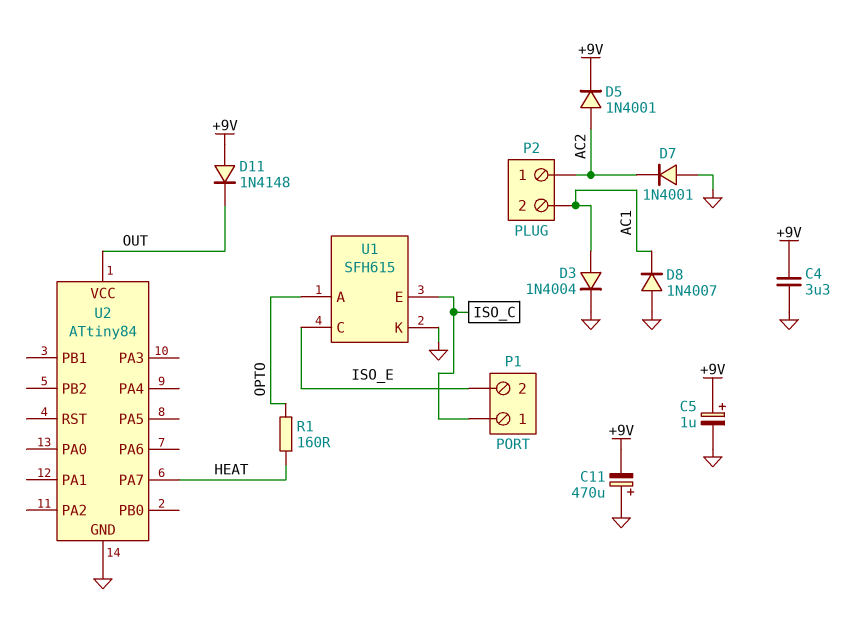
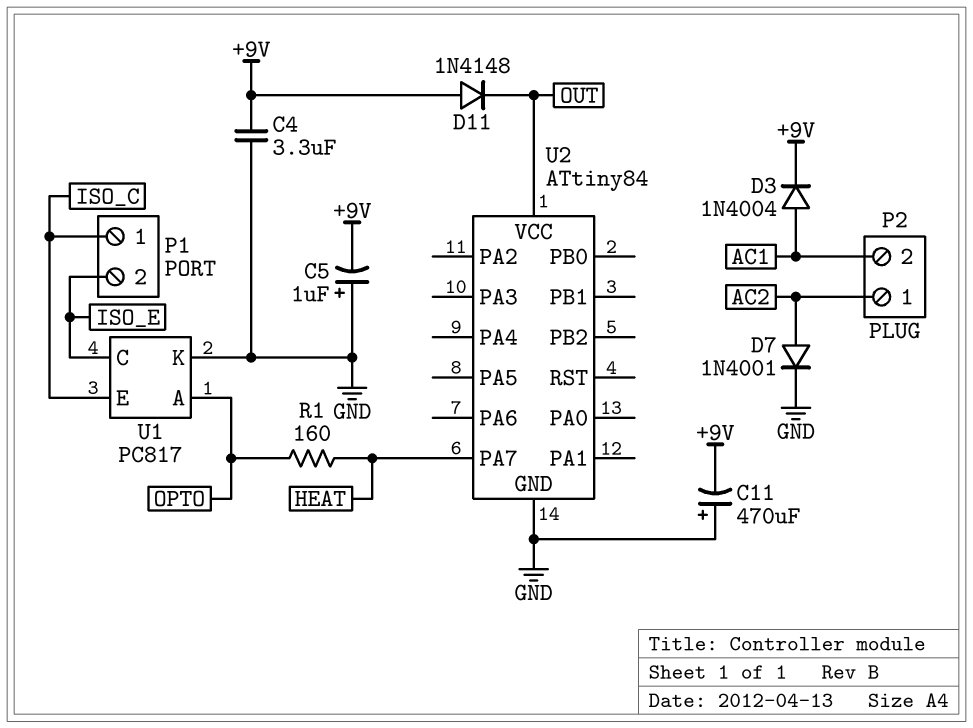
C5: 1uF (plus +9V, minus GND) -> 1uF (plus GND, minus +9V)
D3: diode 1N4004 (A AC1, K GND) -> diode 1N4004 (A AC1, K +9V)
D5: diode 1N4001 (A AC2, K +9V) -> none
D7: diode 1N4001 (A GND, K AC2) -> diode 1N4001 (A AC2, K GND)
D8: diode 1N4007 (A GND, K AC1) -> none
U1: SFH615 -> PC817

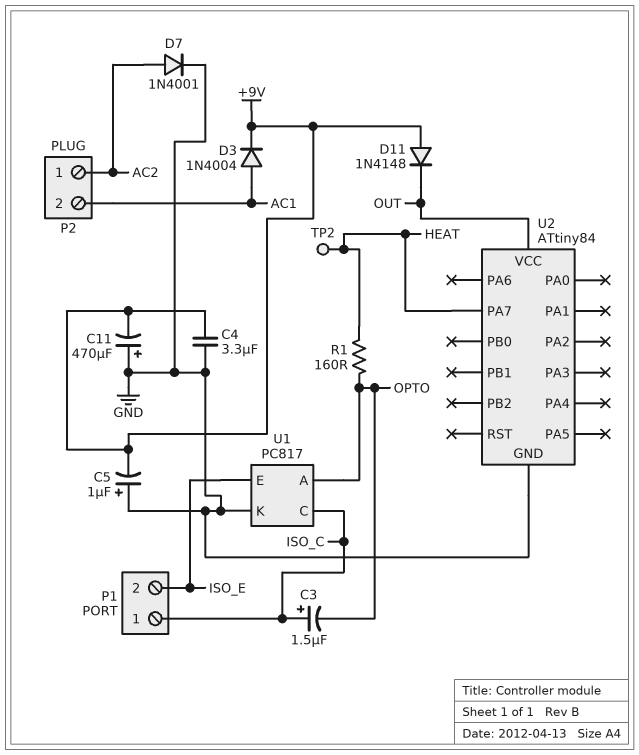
C3: none -> 1.5uF (plus ISO_C, minus OPTO)
TP2: none -> test point (HEAT)
U1 pin C: ISO_E -> ISO_C
U1 pin E: ISO_C -> ISO_E

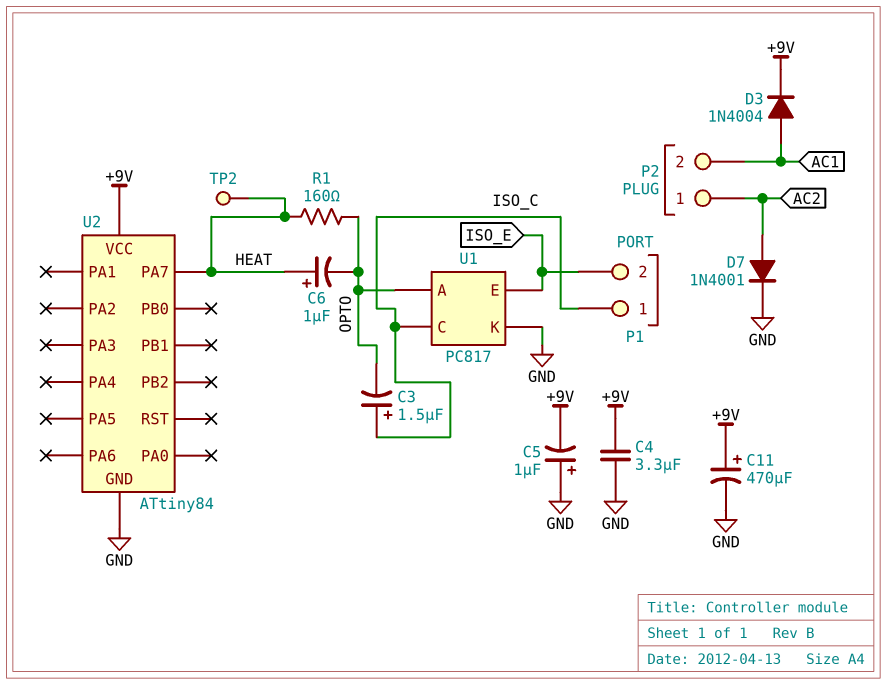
C6: none -> 1uF (plus HEAT, minus OPTO)
C11: 470uF (plus GND, minus +9V) -> 470uF (plus +9V, minus GND)
D11: diode 1N4148 (A +9V, K OUT) -> none
U2 pin VCC: OUT -> +9V

